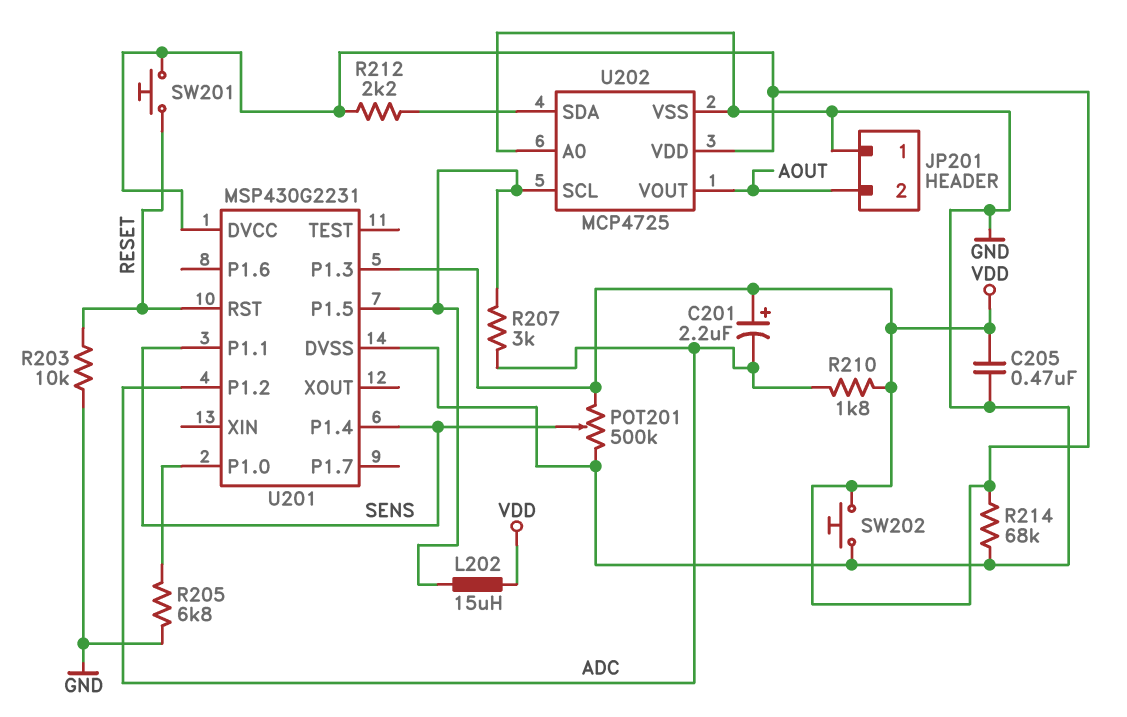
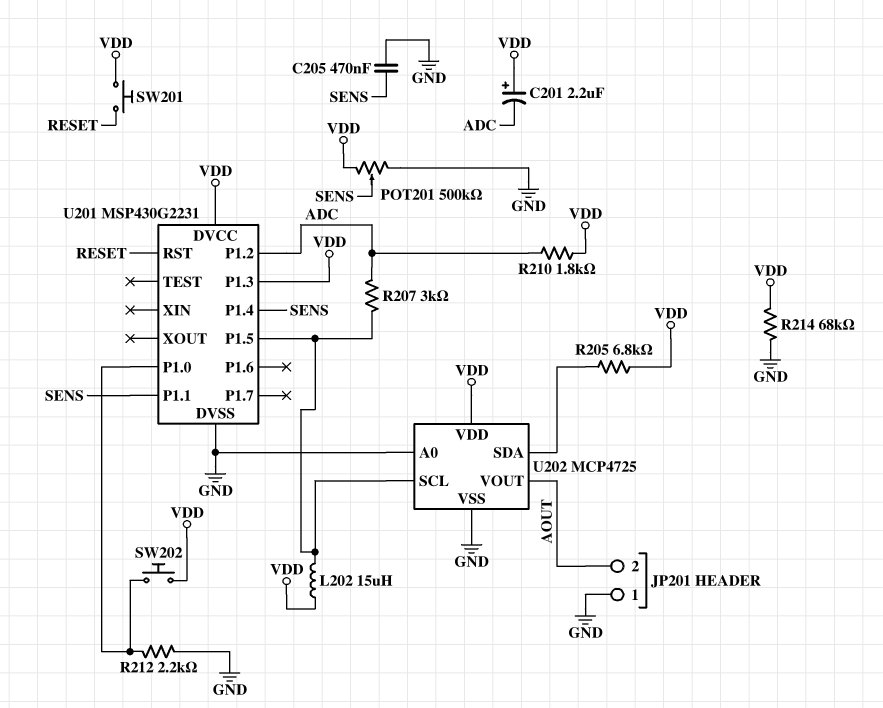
C205: 470nF (GND, VDD) -> 470nF (GND, SENS)
R203: 10k (GND, RESET) -> none
R205: 6.8k (GND, U201/P1.0) -> 6.8k (U202/SDA, VDD)
R212: 2.2k (U202/SDA, VDD) -> 2.2k (GND, U201/P1.0)
SW202: button (GND, VDD) -> button (U201/P1.0, VDD)

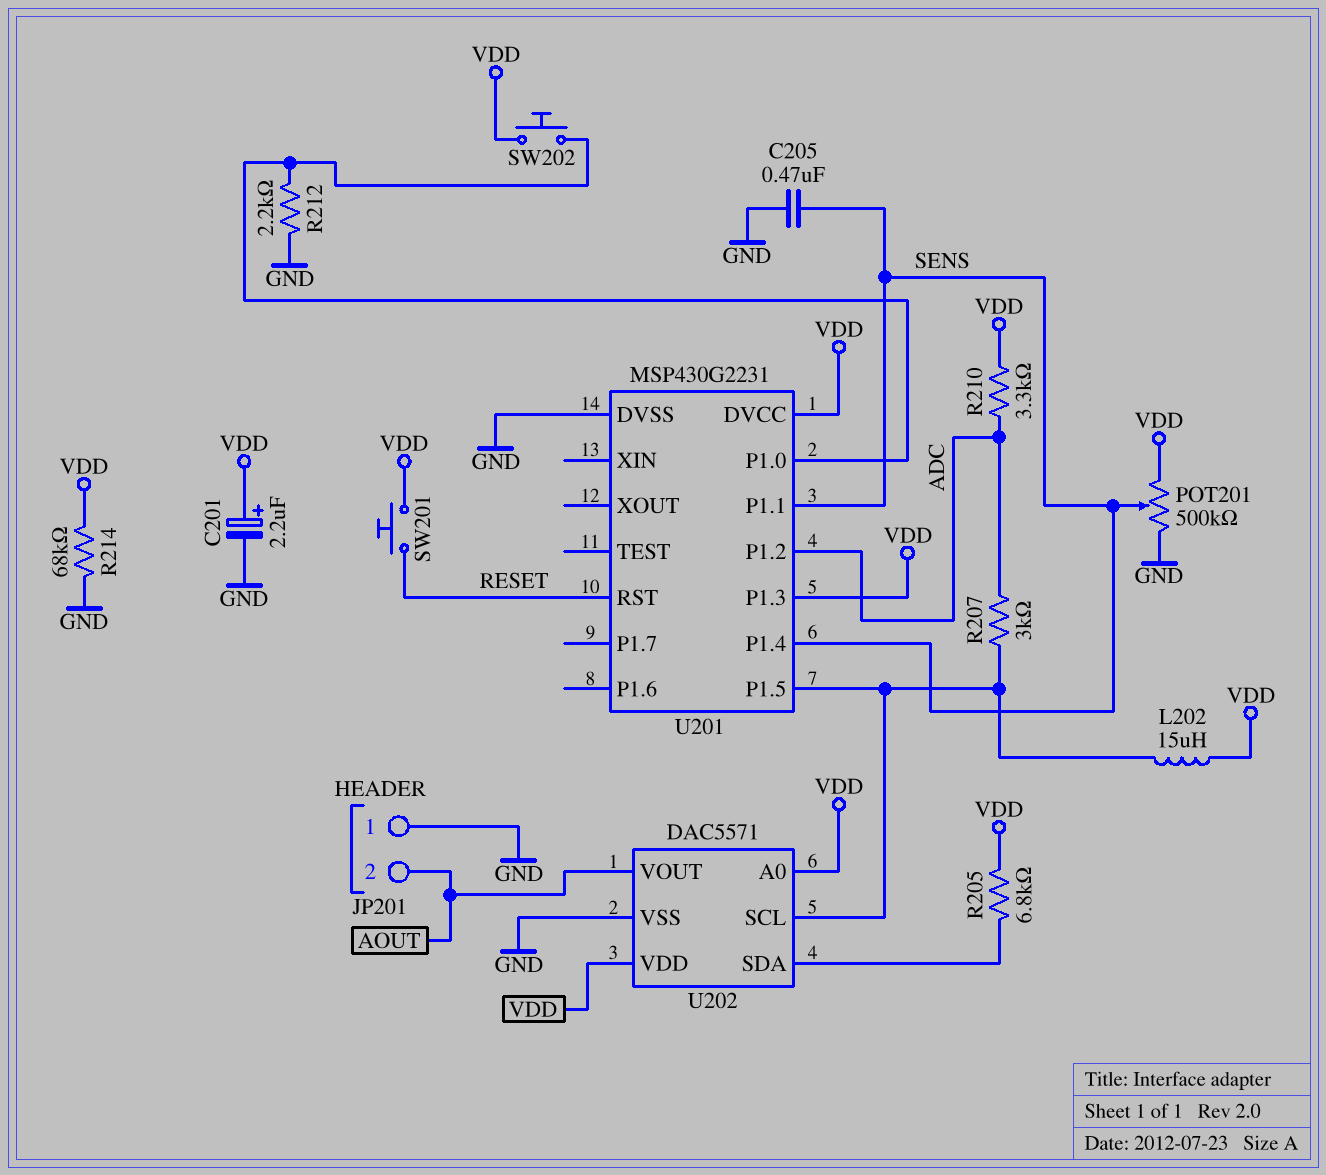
C201: 2.2uF (plus VDD, minus ADC) -> 2.2uF (plus VDD, minus GND)
R210: 1.8k (ADC, VDD) -> 3.3k (ADC, VDD)
U202: MCP4725 -> DAC5571
U202 pin A0: GND -> VDD

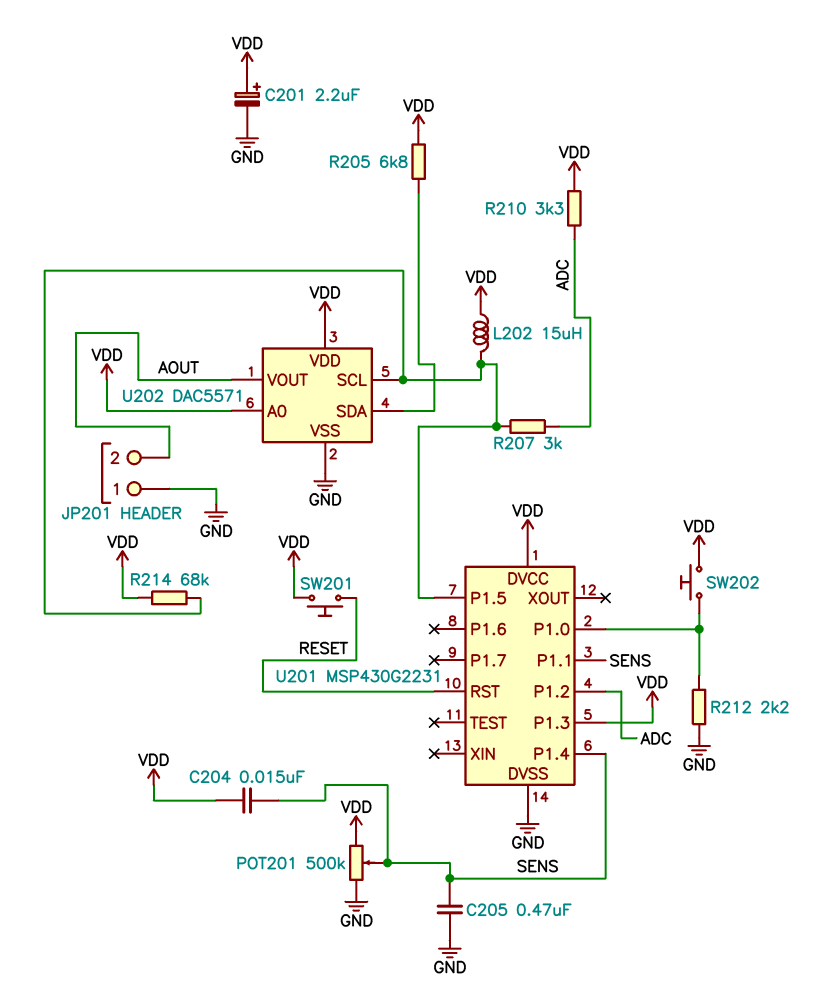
C204: none -> 15nF (SENS, VDD)
R214: 68k (GND, VDD) -> 68k (U201/P1.5, VDD)

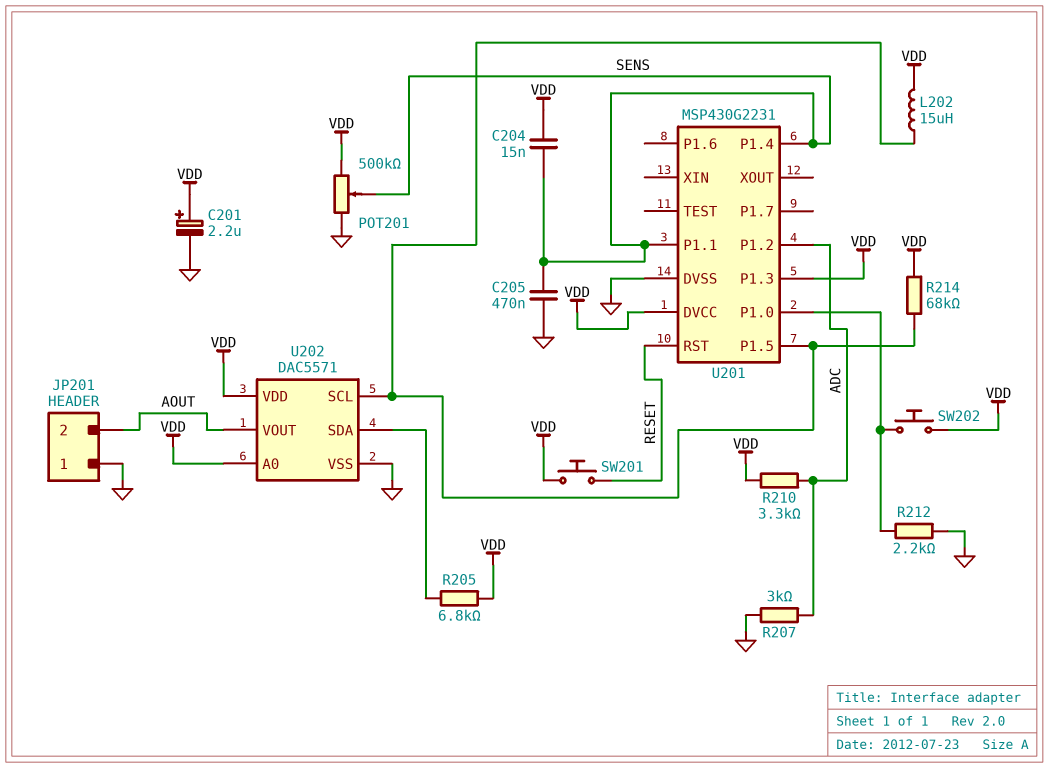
R207: 3k (ADC, U201/P1.5) -> 3k (ADC, GND)

